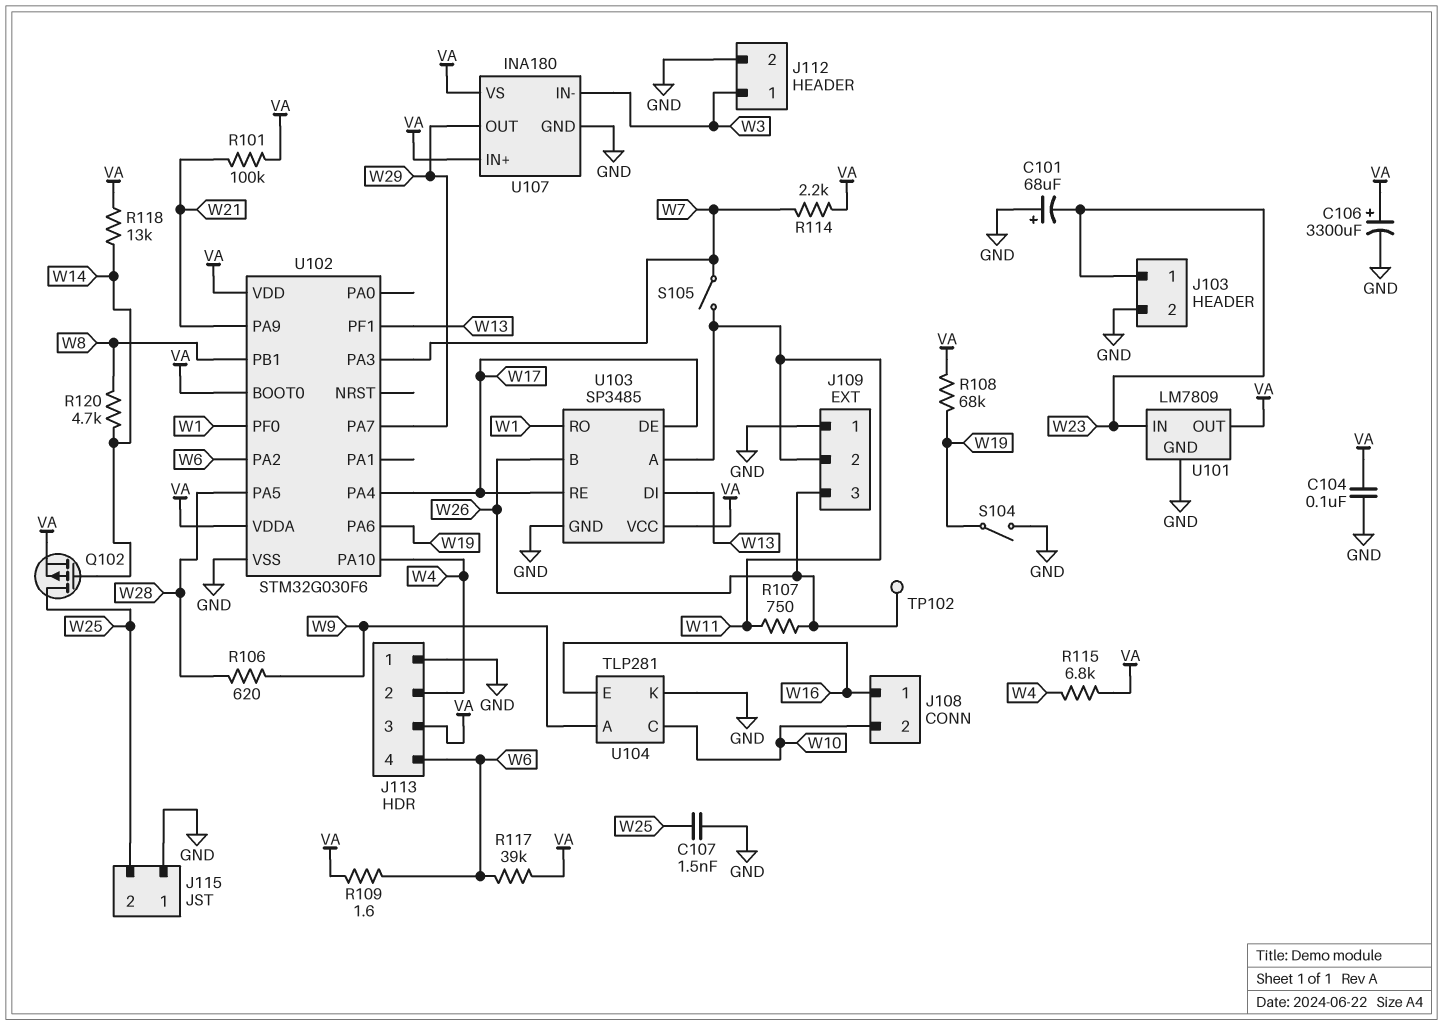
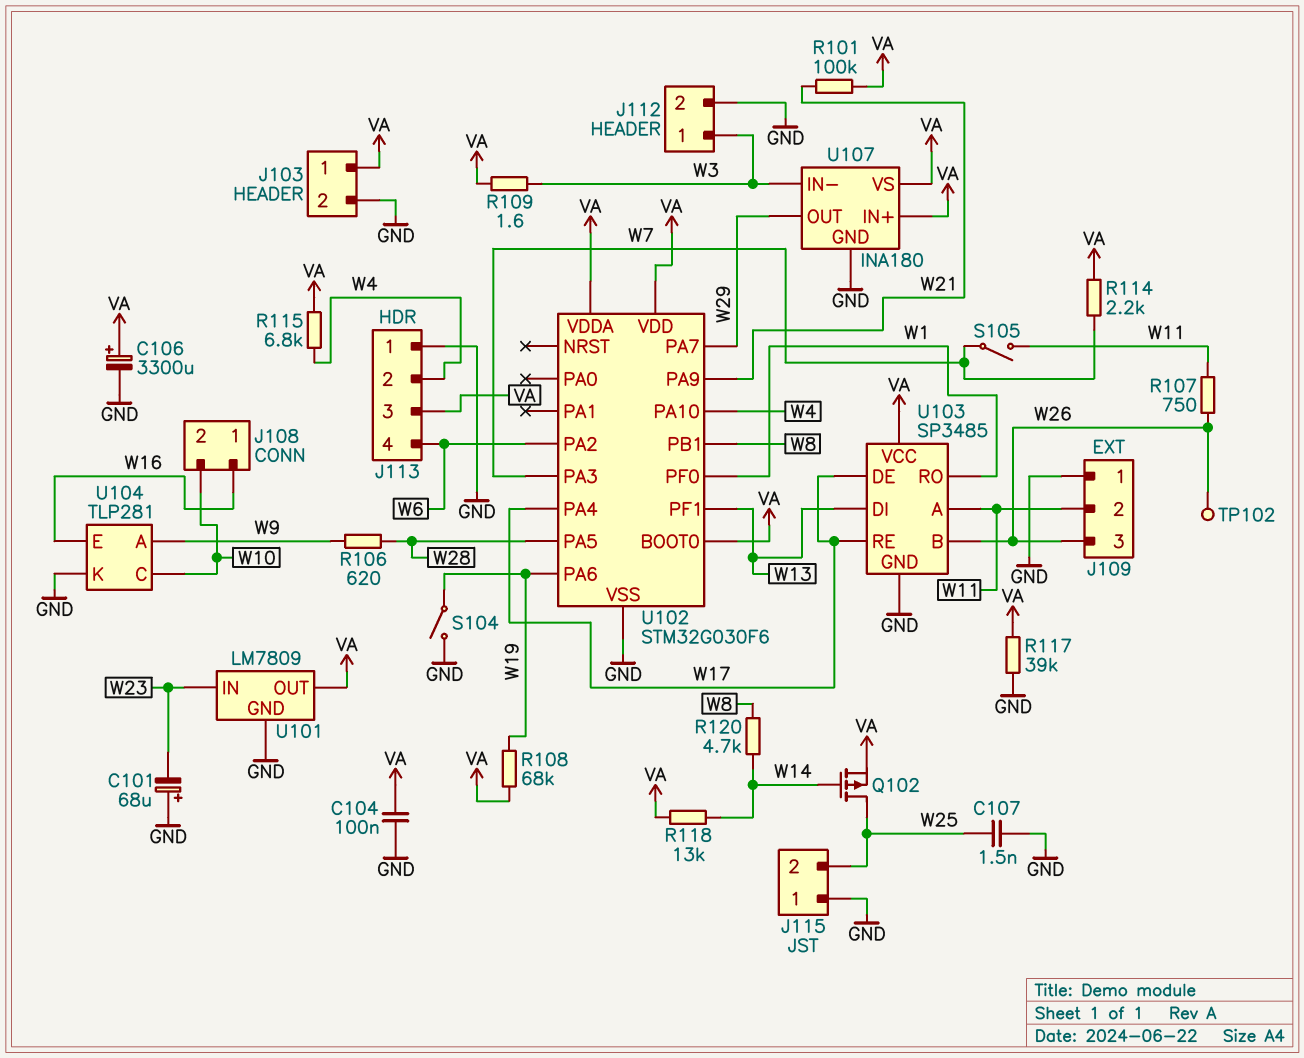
J103 pin 1: W23 -> VA
R109: 1.6 (VA, W6) -> 1.6 (VA, W3)
R117: 39k (VA, W6) -> 39k (GND, VA)

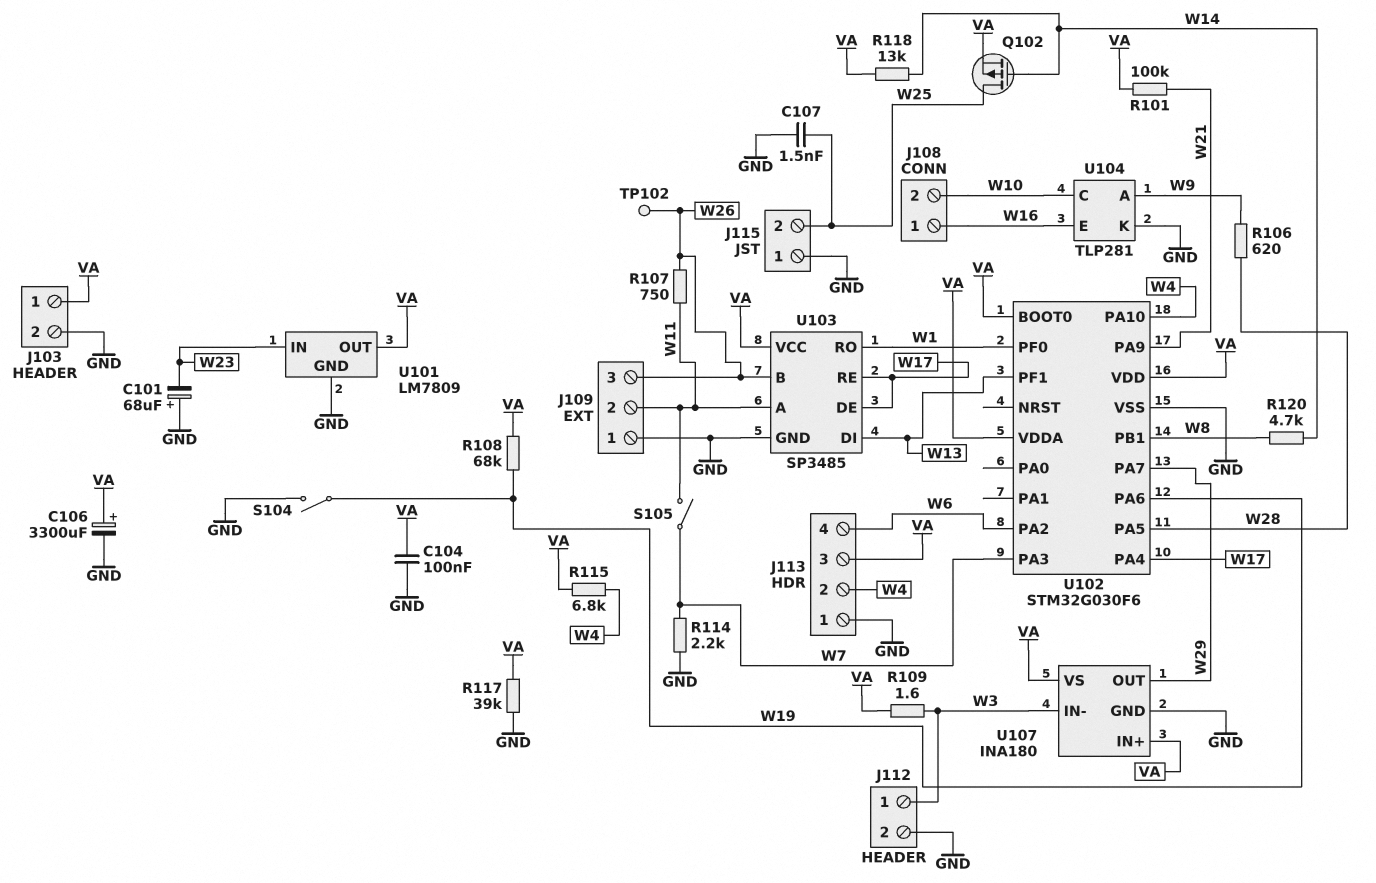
R114: 2.2k (VA, W7) -> 2.2k (GND, W7)

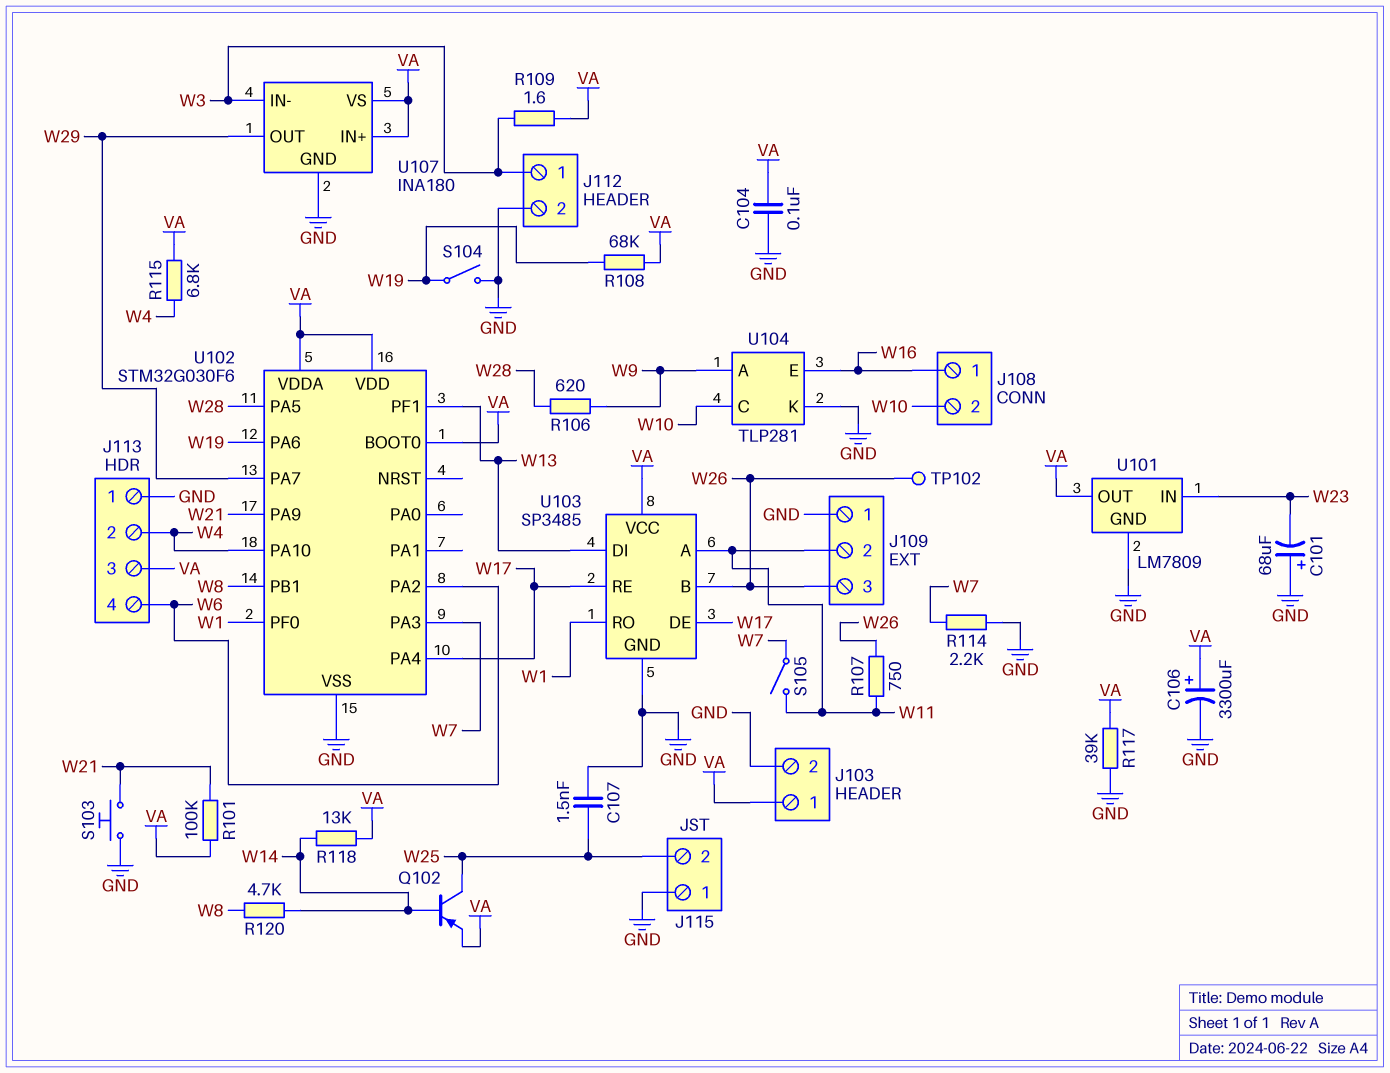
Q102: PMOS (G W14, D W25, S VA) -> PNP (B W14, C W25, E VA)
S103: none -> button (GND, W21)

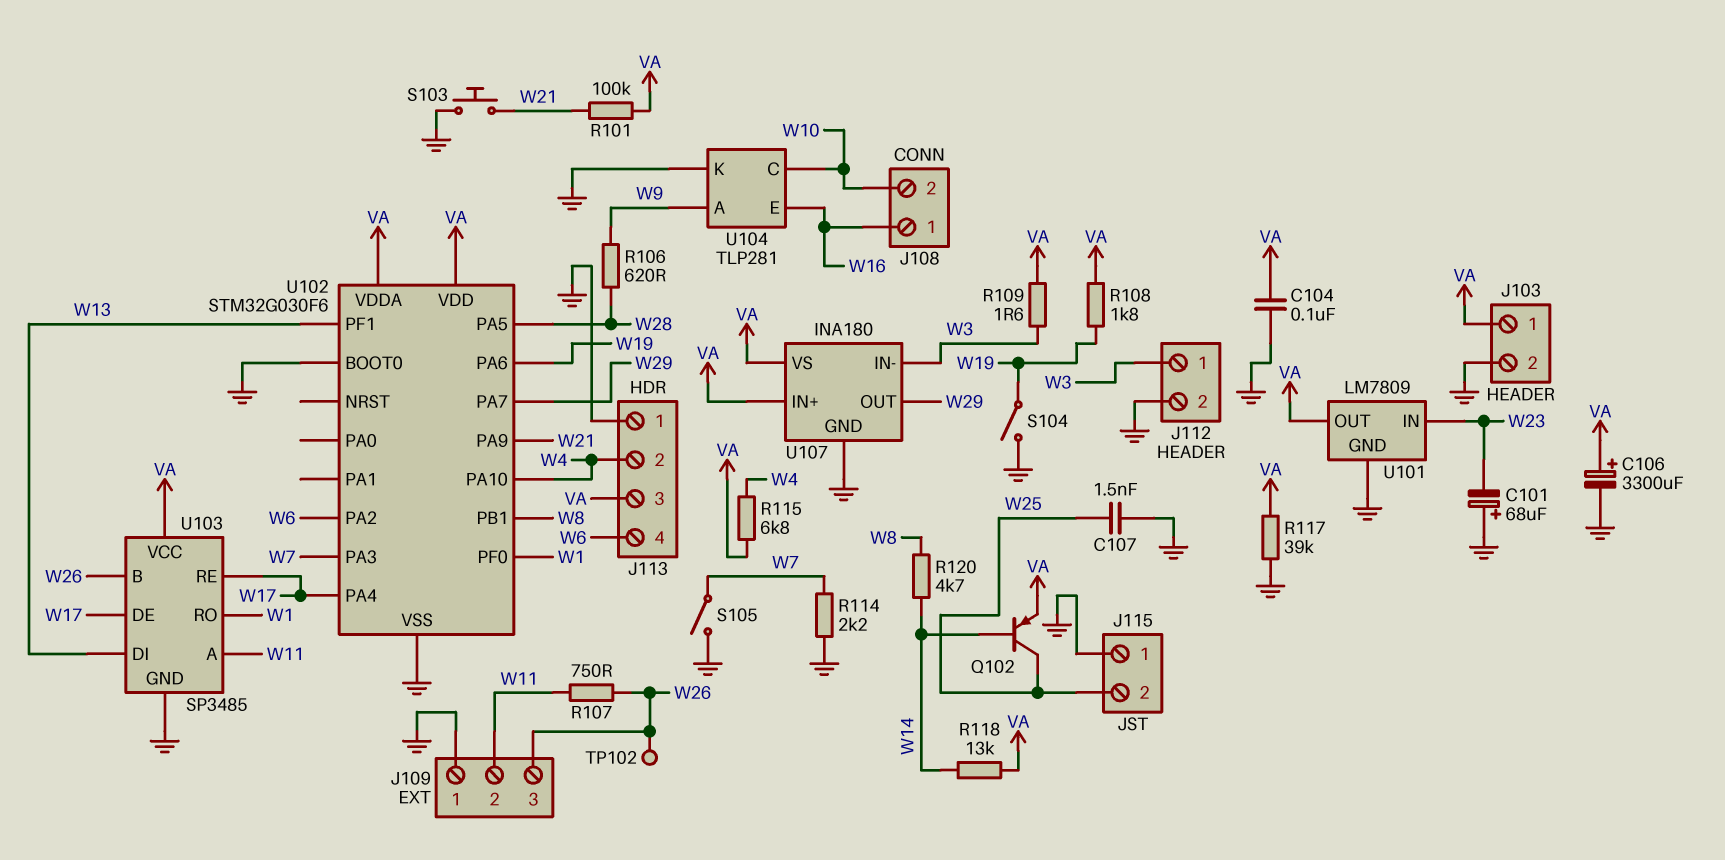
R108: 68k (VA, W19) -> 1.8k (VA, W19)
S105: switch (W7, W11) -> switch (GND, W7)
U102 pin BOOT0: VA -> GND

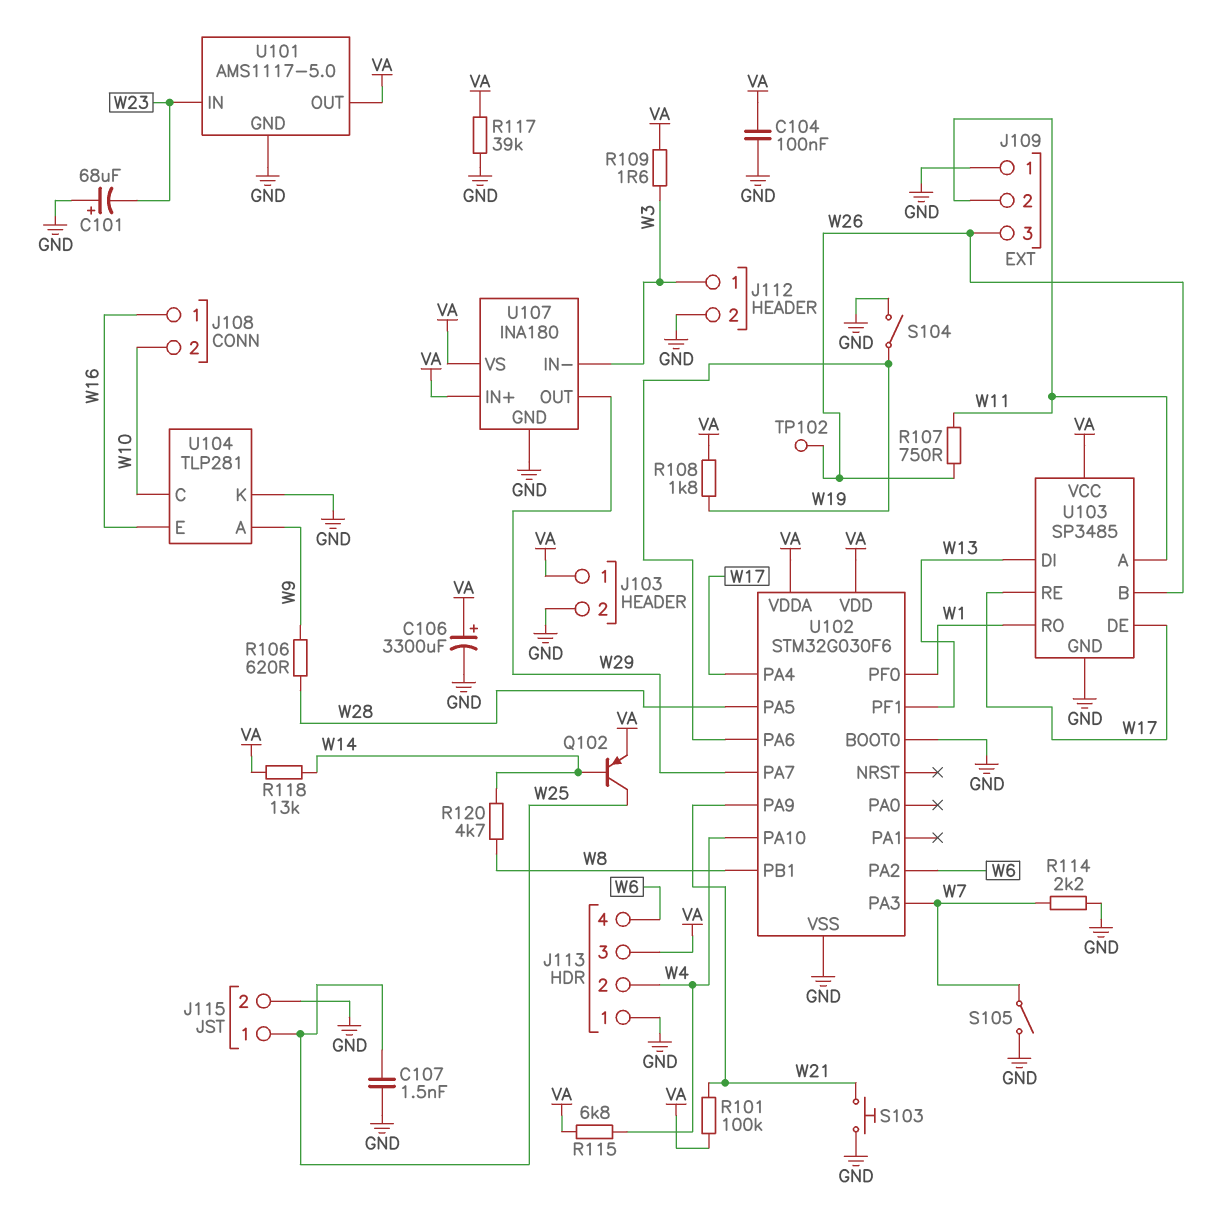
J115 pin 1: GND -> W25
J115 pin 2: W25 -> GND
U101: LM7809 -> AMS1117-5.0

